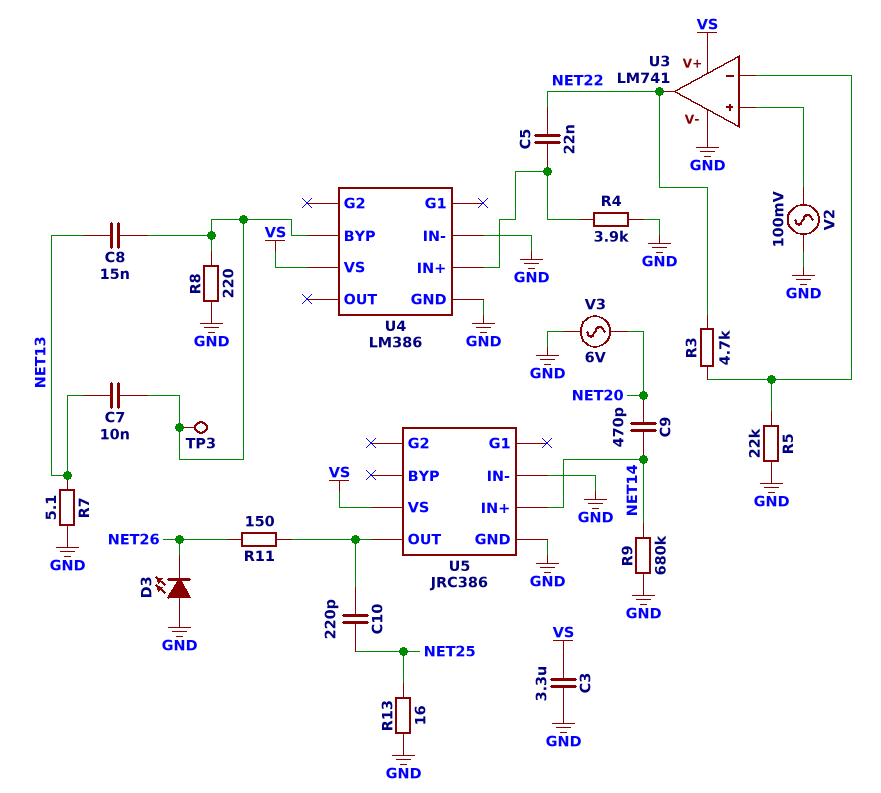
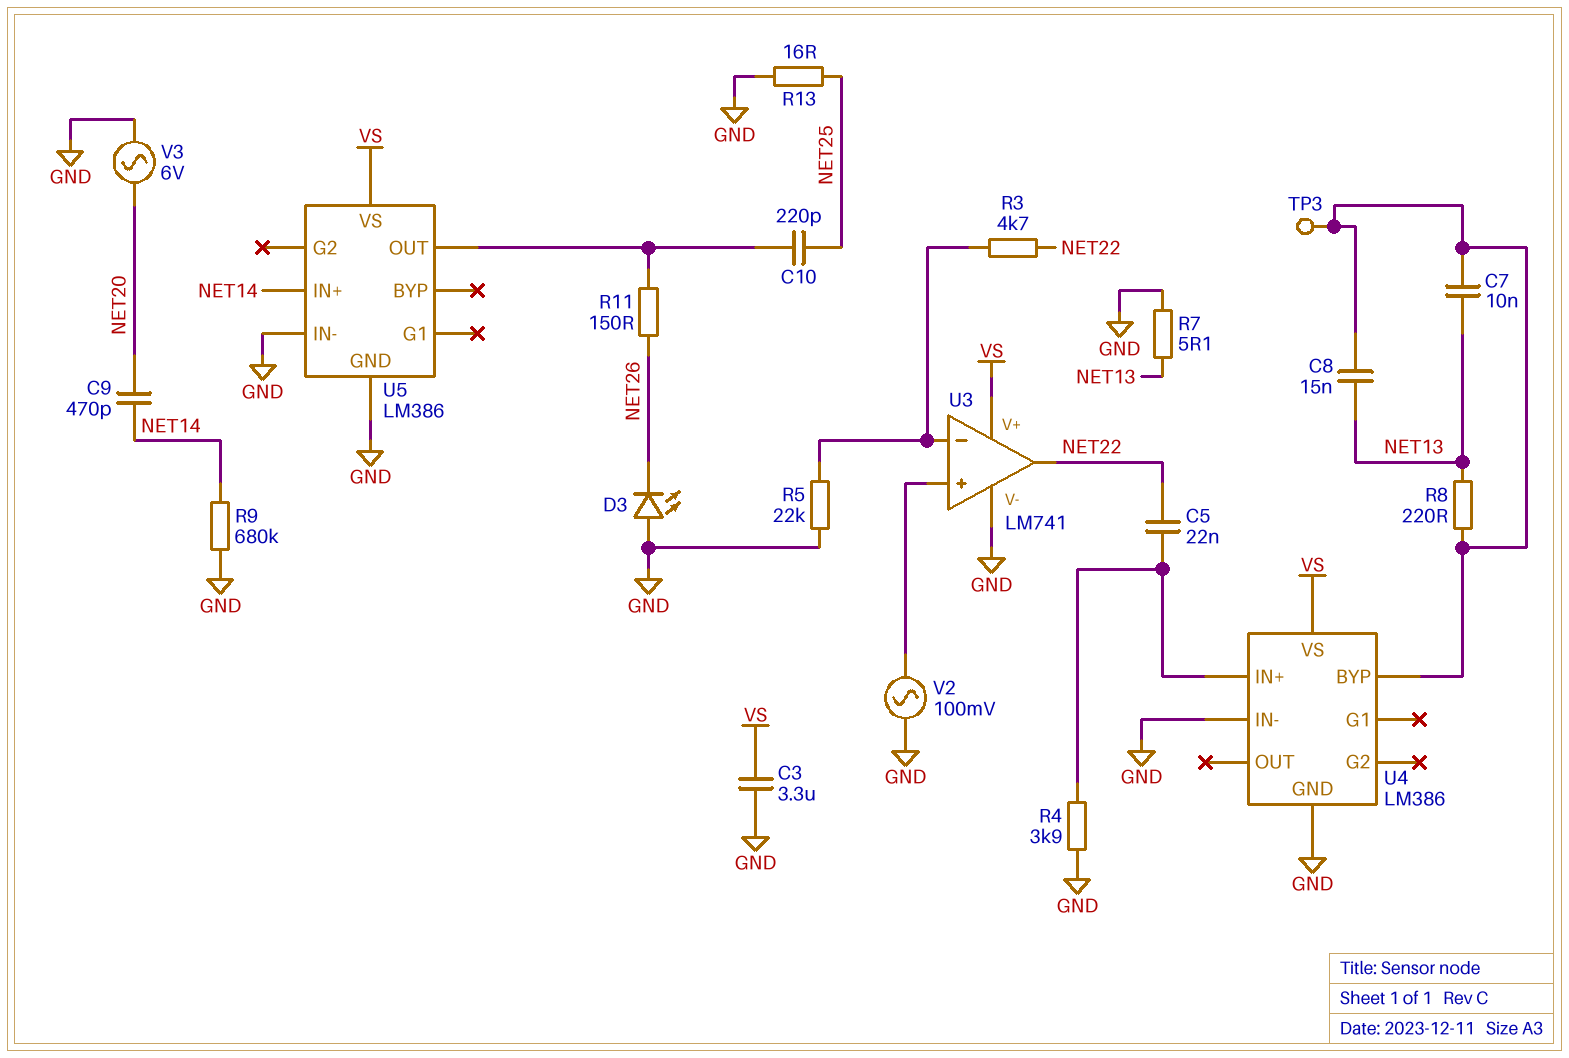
R8: 220 (GND, U4/BYP) -> 220 (NET13, U4/BYP)
U5: JRC386 -> LM386

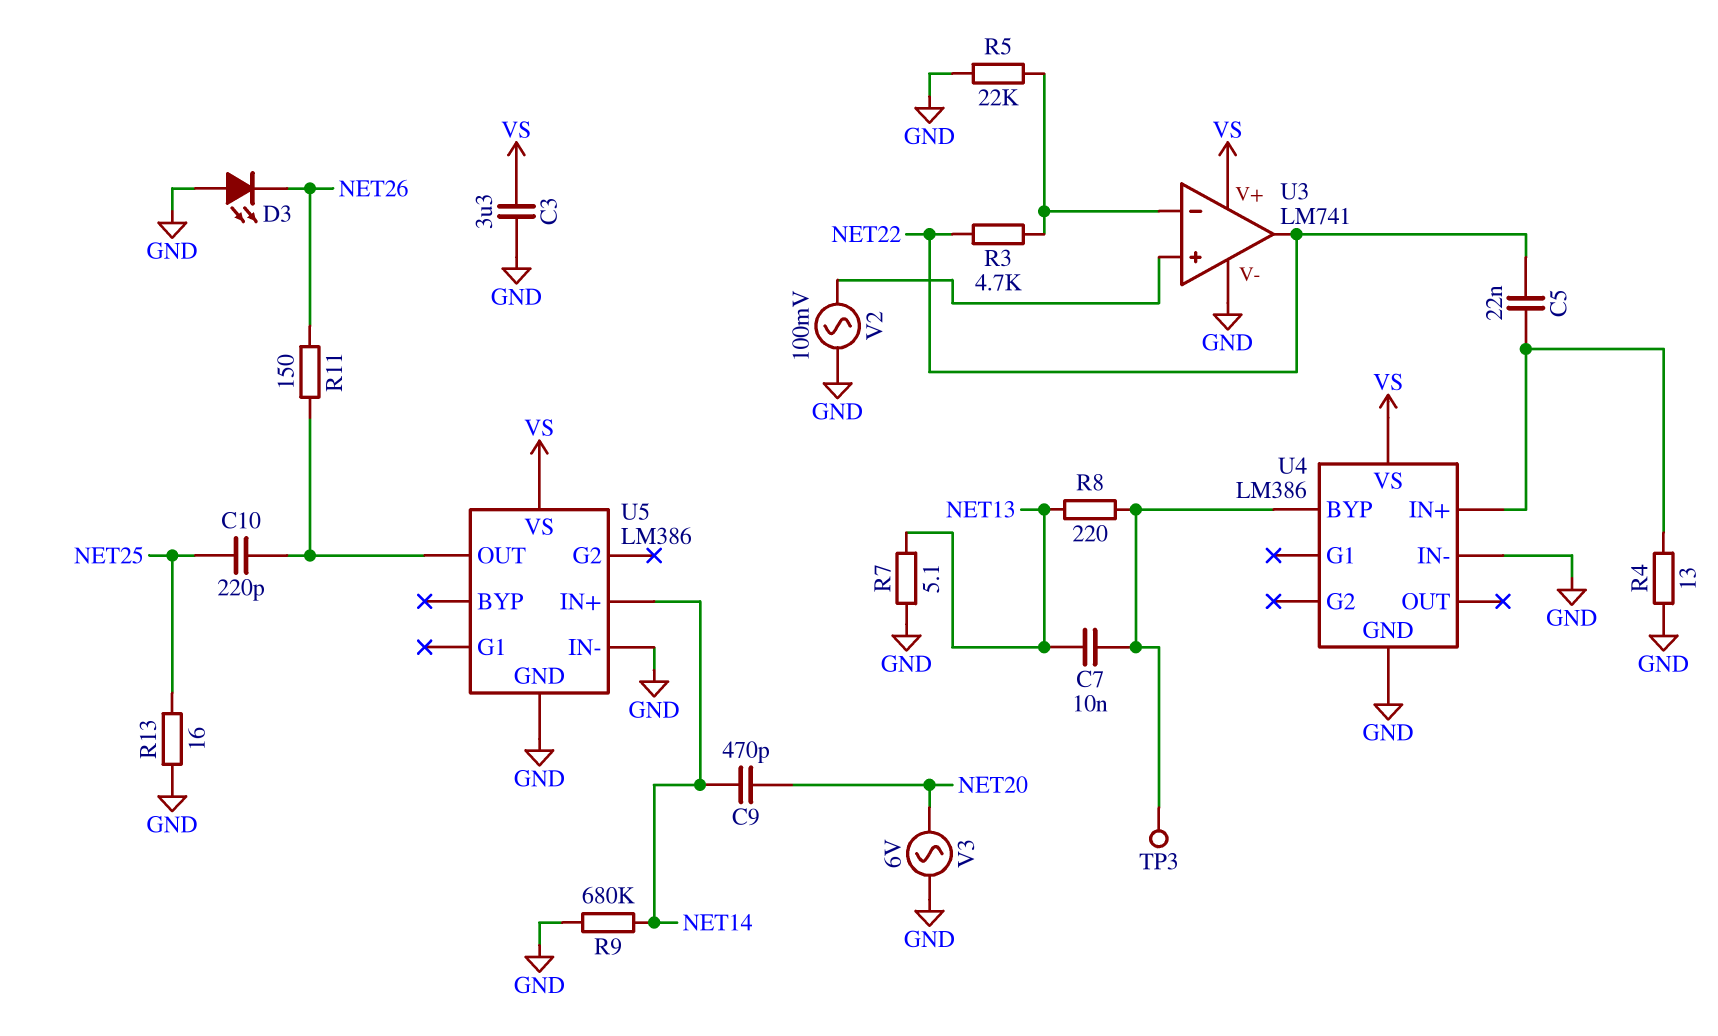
C8: 15nF (NET13, U4/BYP) -> none
R4: 3.9k (GND, U4/IN+) -> 13 (GND, U4/IN+)

